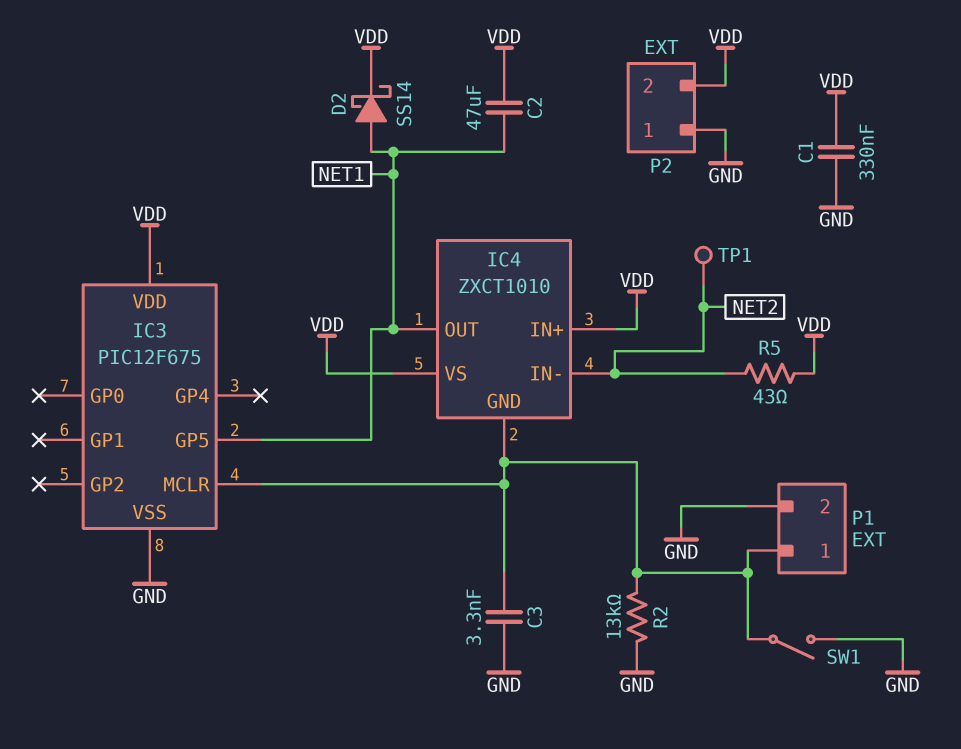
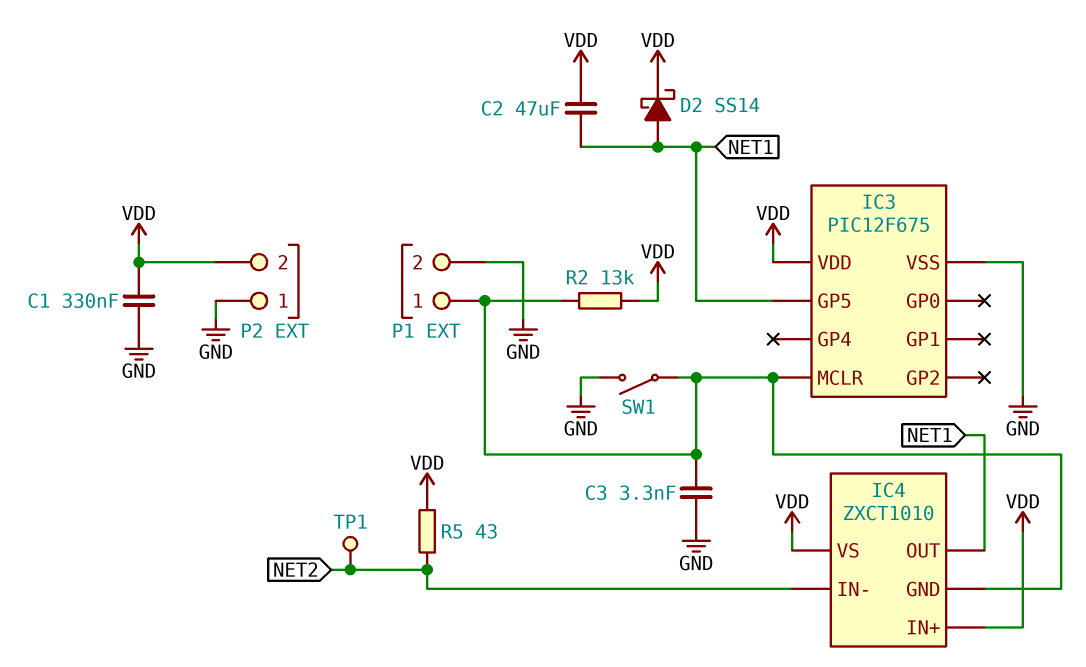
R2: 13k (GND, IC3/MCLR) -> 13k (IC3/MCLR, VDD)

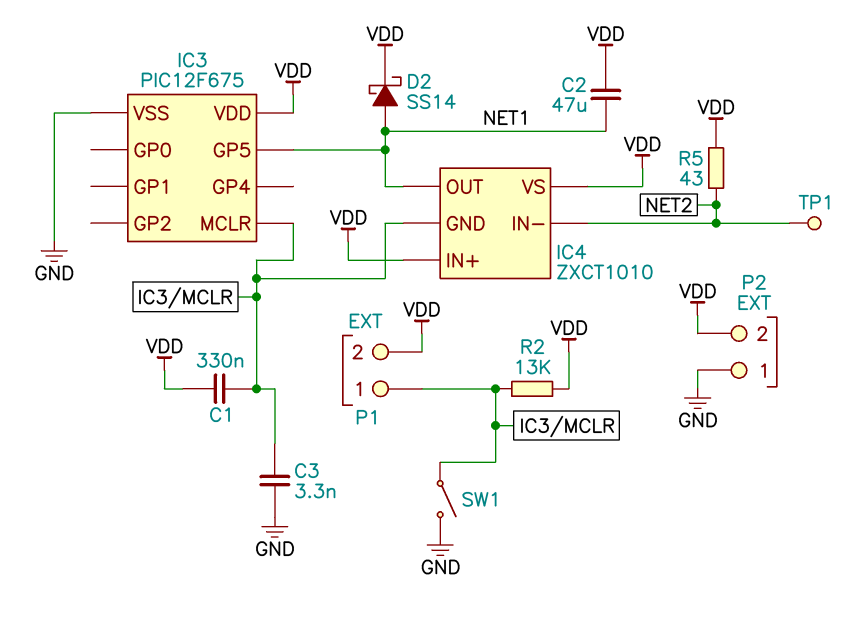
C1: 330nF (GND, VDD) -> 330nF (IC3/MCLR, VDD)
P1 pin 2: GND -> VDD

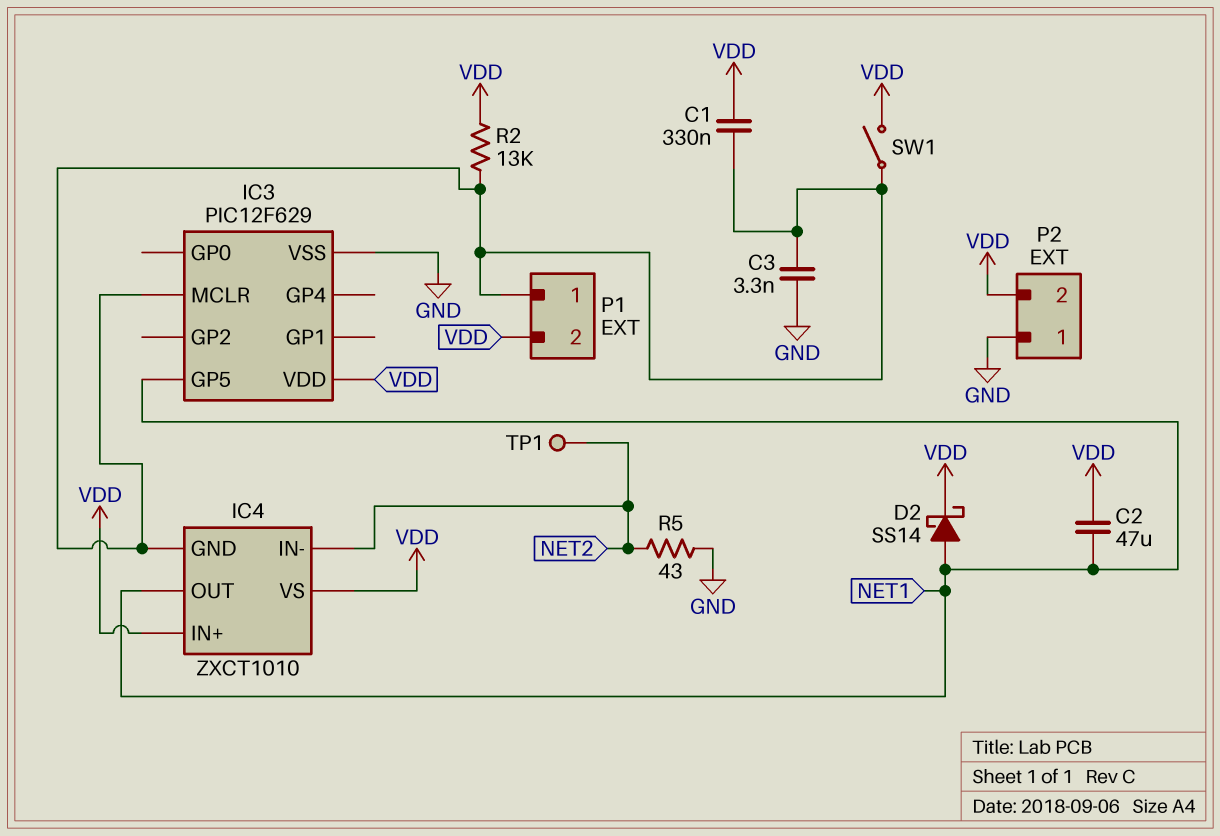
IC3: PIC12F675 -> PIC12F629
R5: 43 (NET2, VDD) -> 43 (GND, NET2)
SW1: switch (GND, IC3/MCLR) -> switch (IC3/MCLR, VDD)

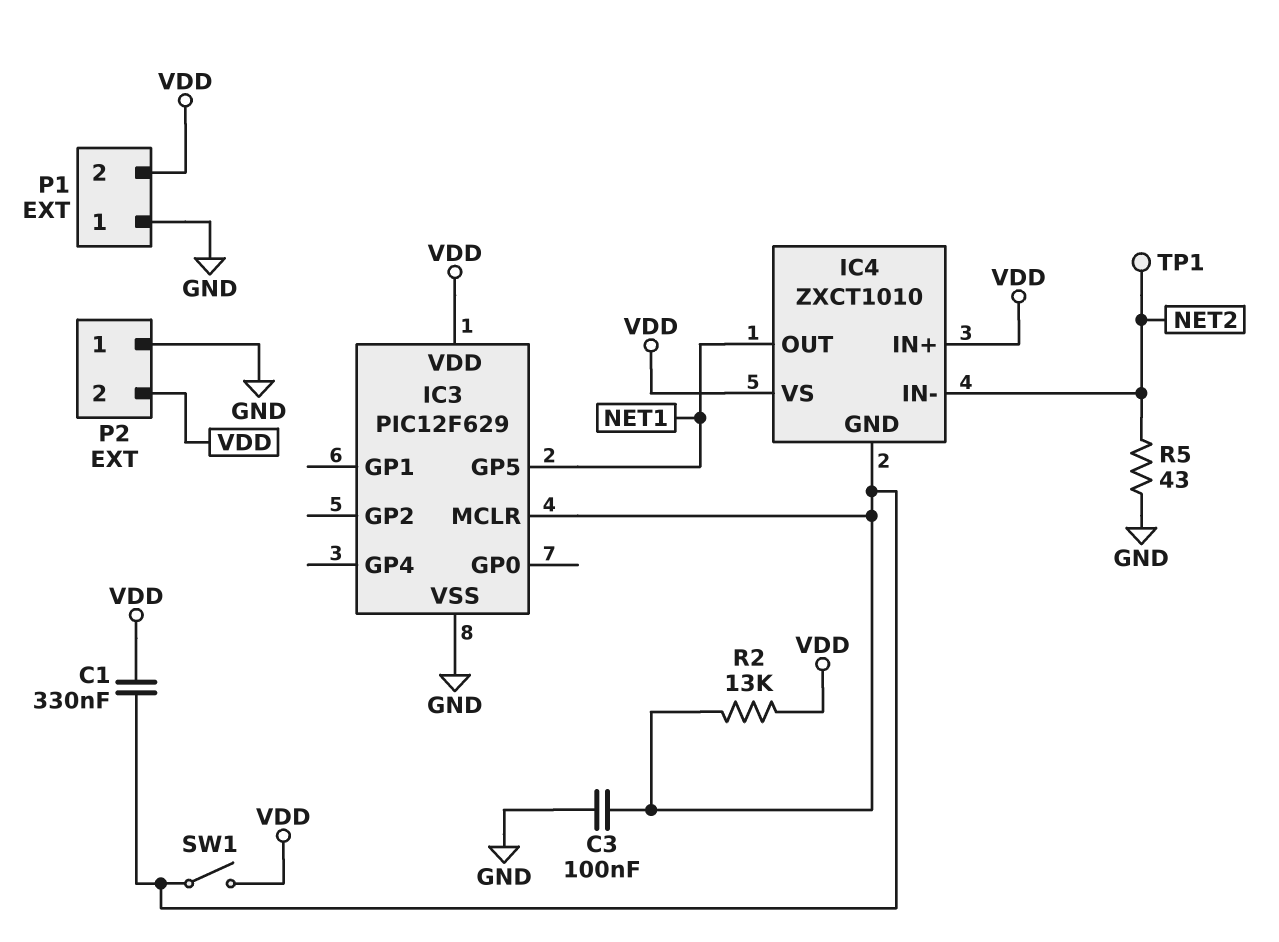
C2: 47uF (NET1, VDD) -> none
C3: 3.3nF (GND, IC3/MCLR) -> 100nF (GND, IC3/MCLR)
D2: schottky SS14 (A NET1, K VDD) -> none
P1 pin 1: IC3/MCLR -> GND

